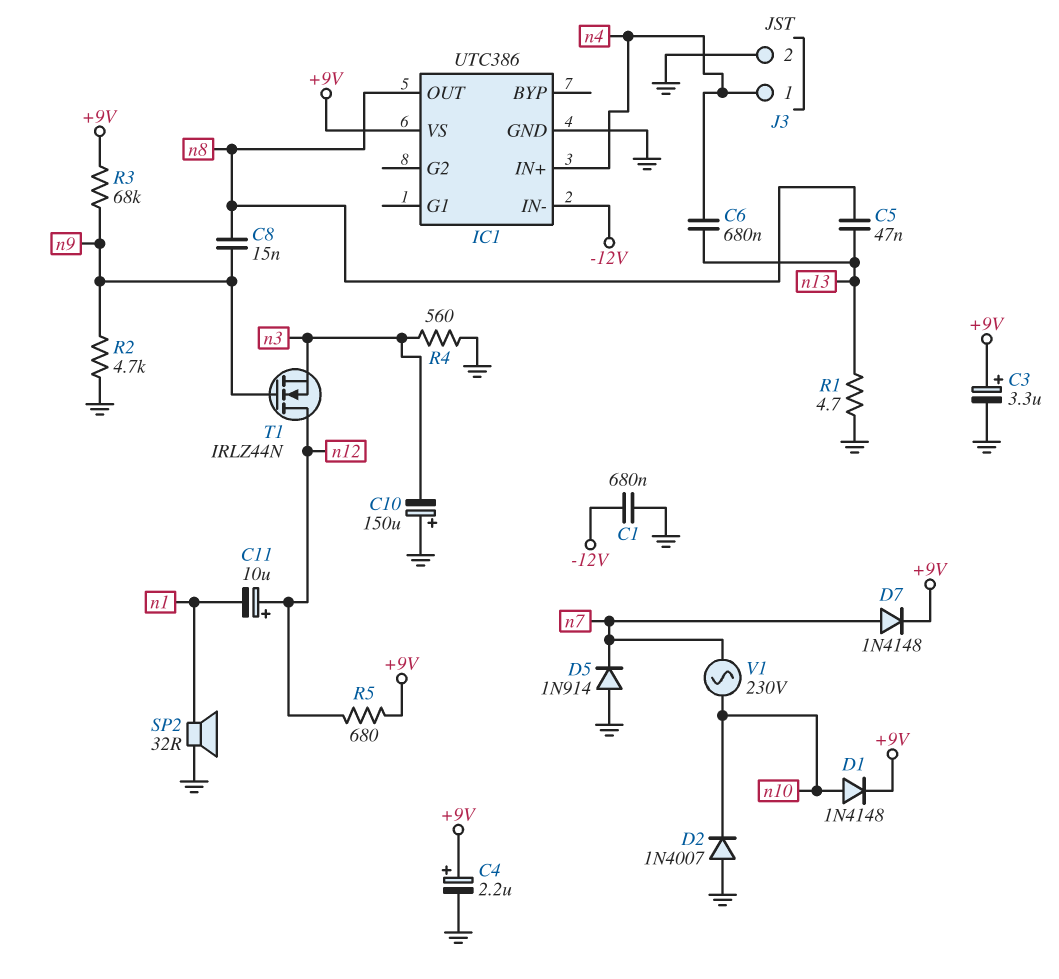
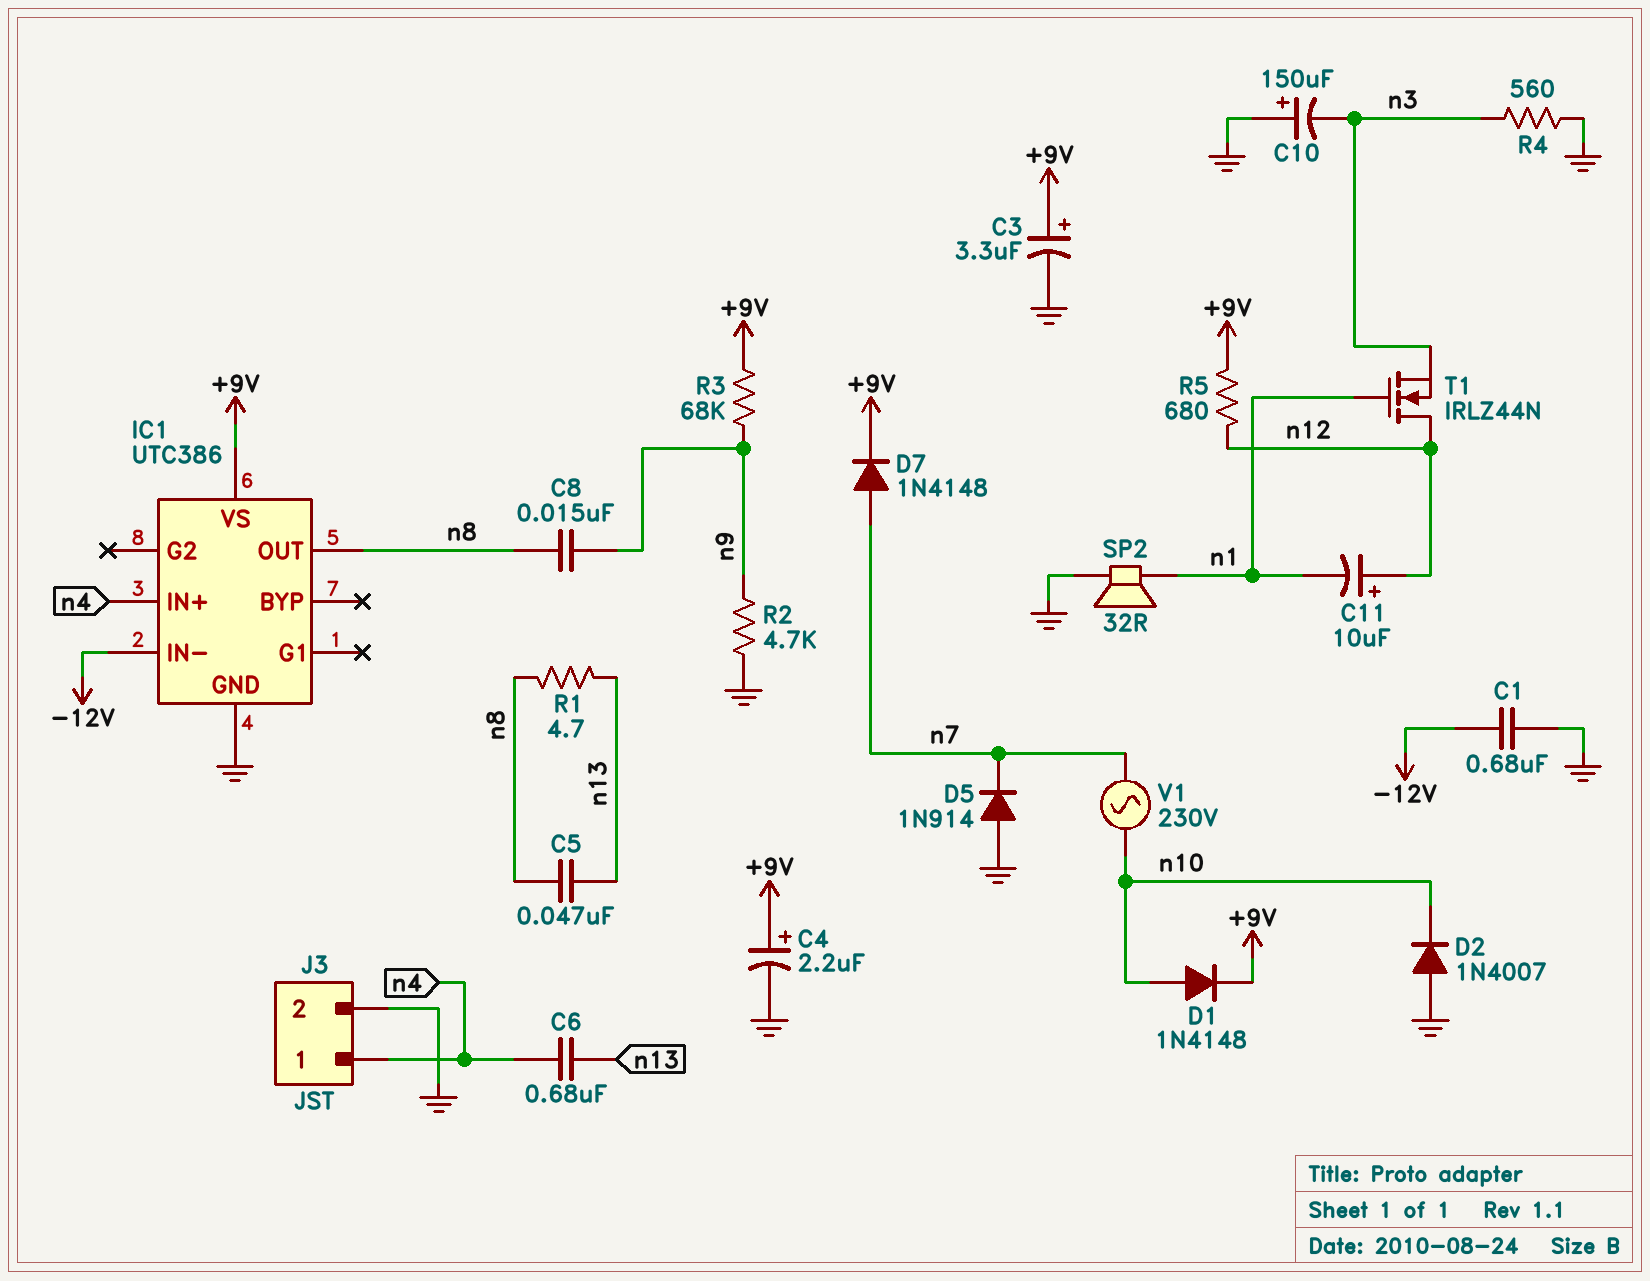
R1: 4.7 (GND, n13) -> 4.7 (n8, n13)
T1: NMOS IRLZ44N (G n9, D n12, S n3) -> NMOS IRLZ44N (G n1, D n12, S n3)

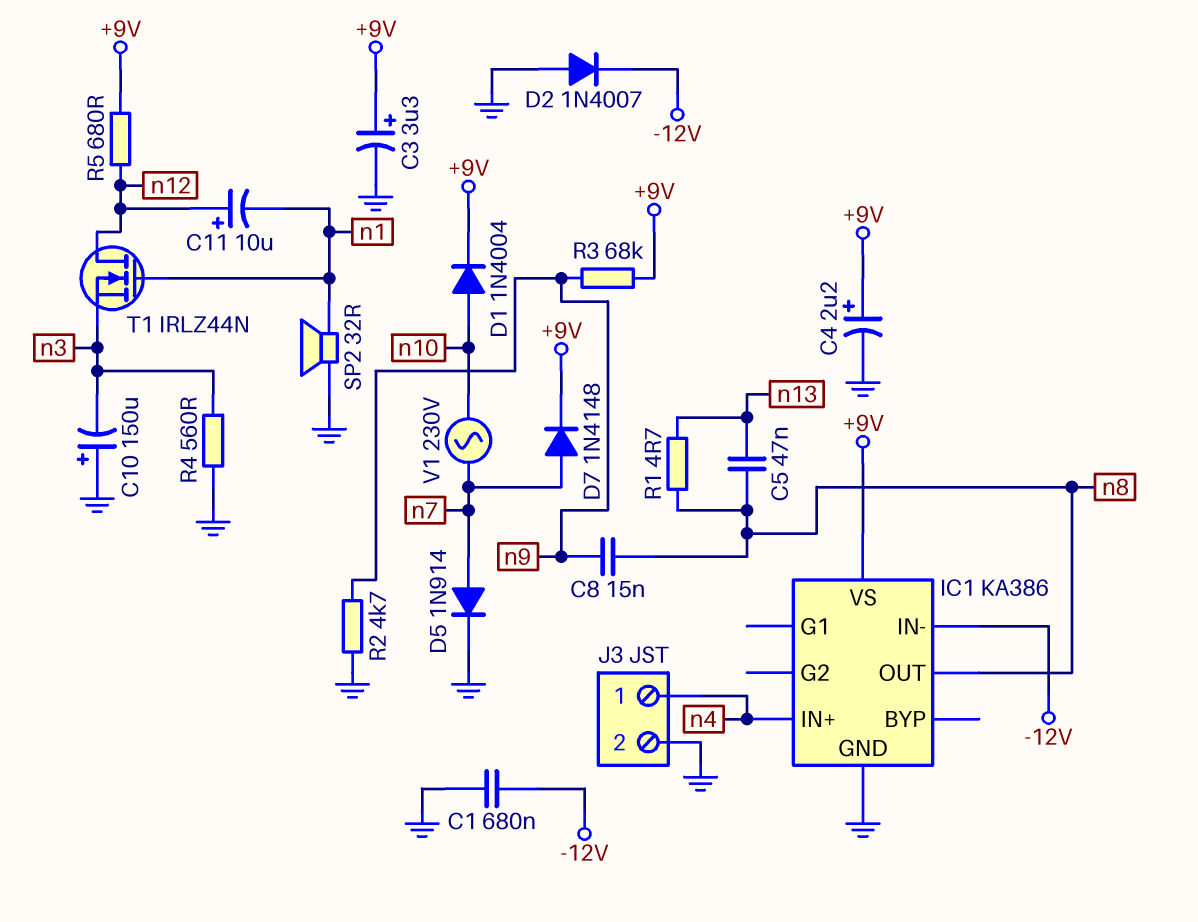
C6: 680nF (n4, n13) -> none
D1: diode 1N4148 (A n10, K +9V) -> diode 1N4004 (A n10, K +9V)
D2: diode 1N4007 (A GND, K n10) -> diode 1N4007 (A GND, K -12V)
D5: diode 1N914 (A GND, K n7) -> diode 1N914 (A n7, K GND)
IC1: UTC386 -> KA386

